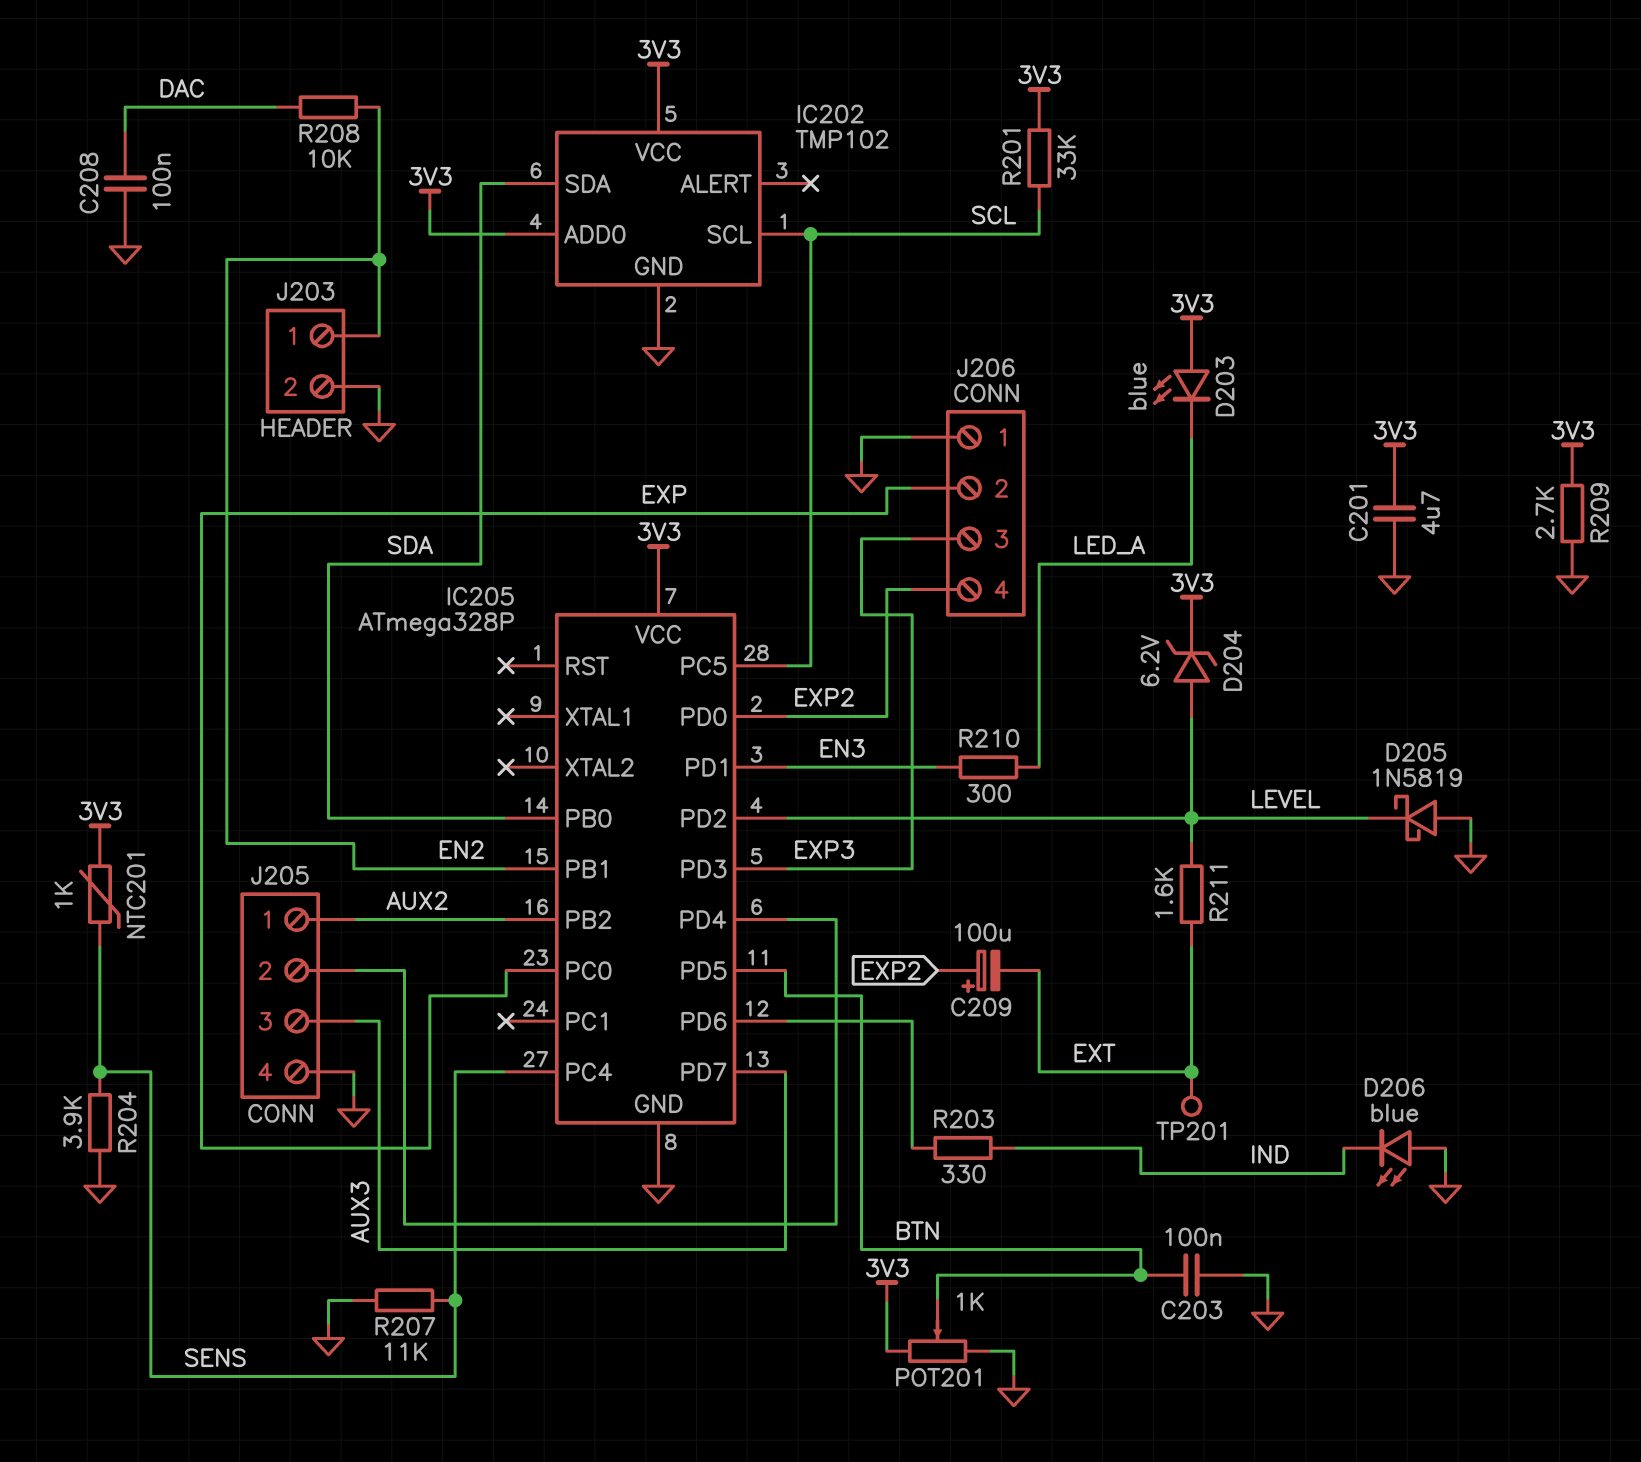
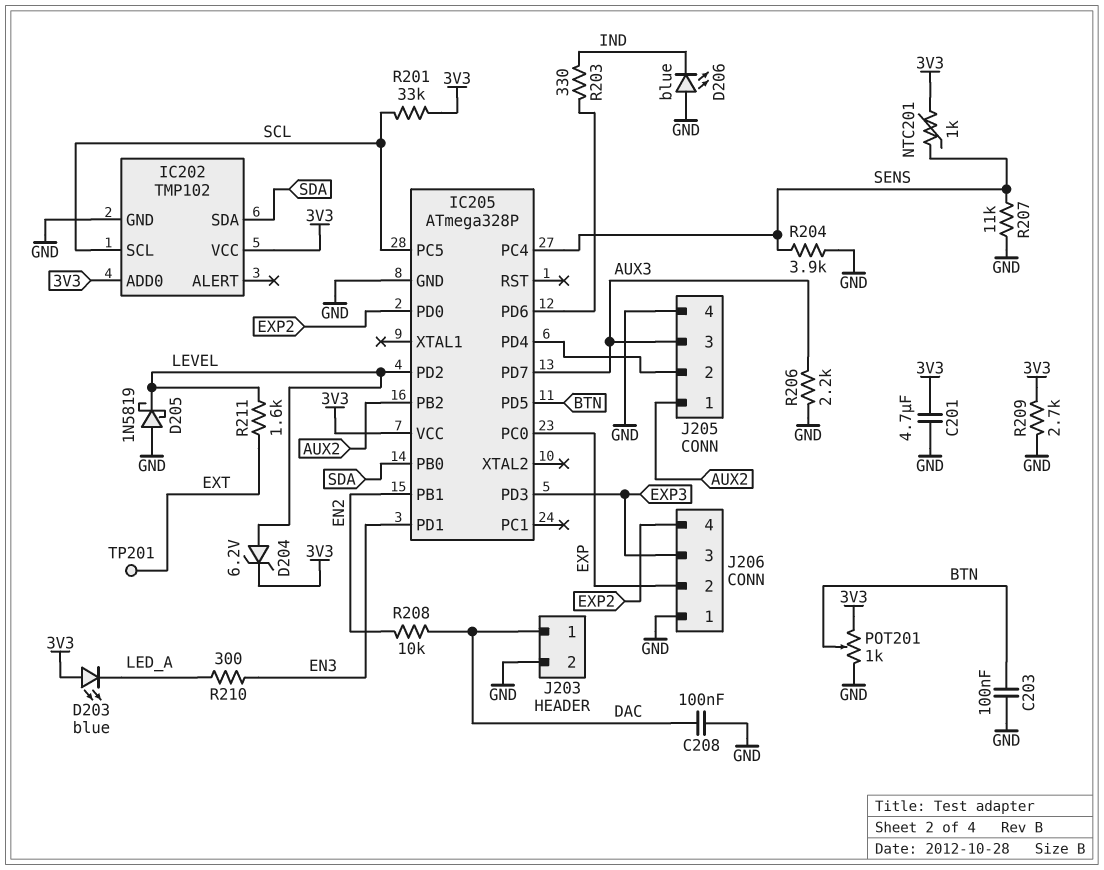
C209: 100uF (plus EXP2, minus EXT) -> none
J203 pin 1: EN2 -> DAC
R206: none -> 2.2k (AUX3, GND)

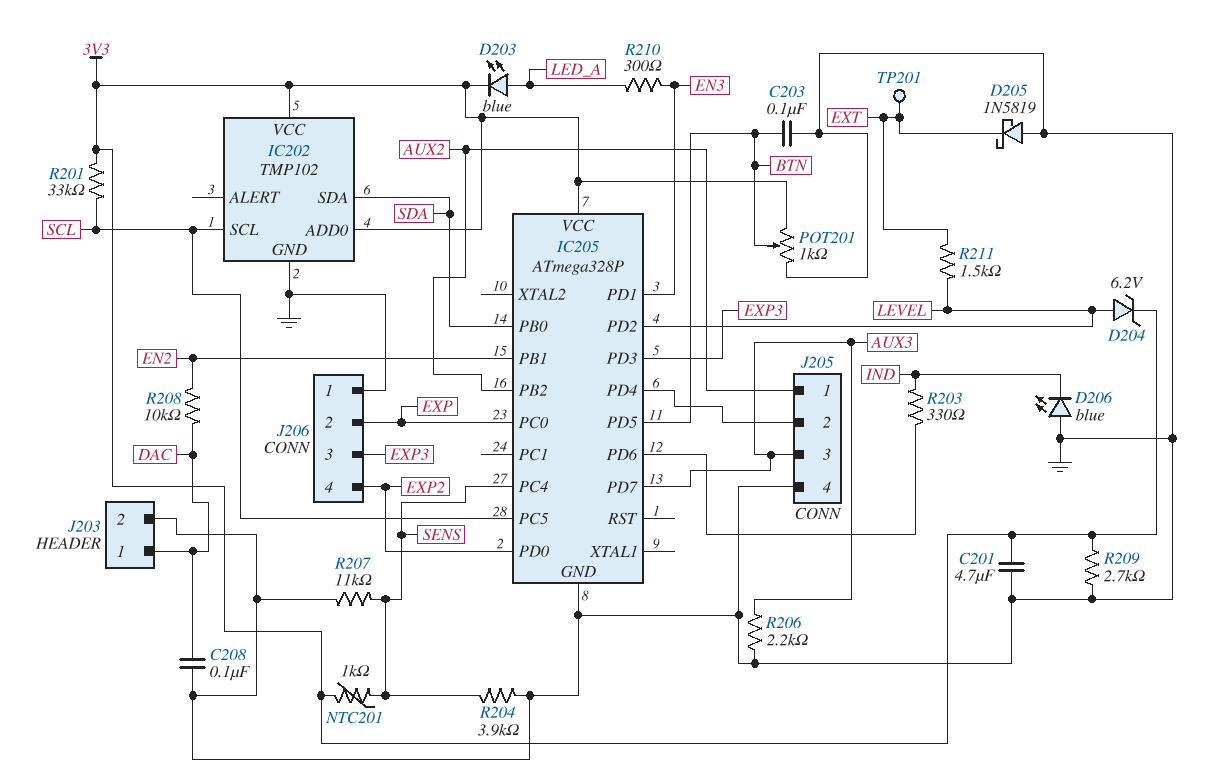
D203: LED blue (A 3V3, K LED_A) -> LED blue (A LED_A, K 3V3)
D205: schottky 1N5819 (A GND, K LEVEL) -> schottky 1N5819 (A GND, K EXT)
R211: 1.6k (EXT, LEVEL) -> 1.5k (EXT, LEVEL)

